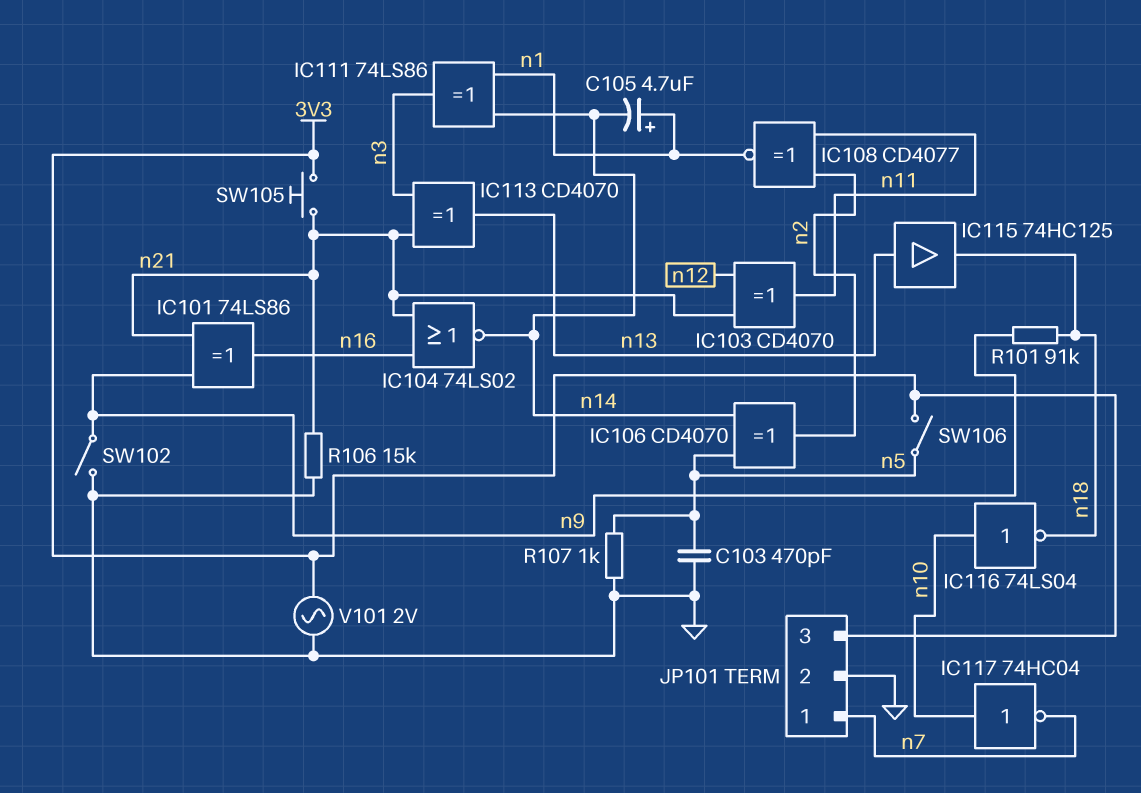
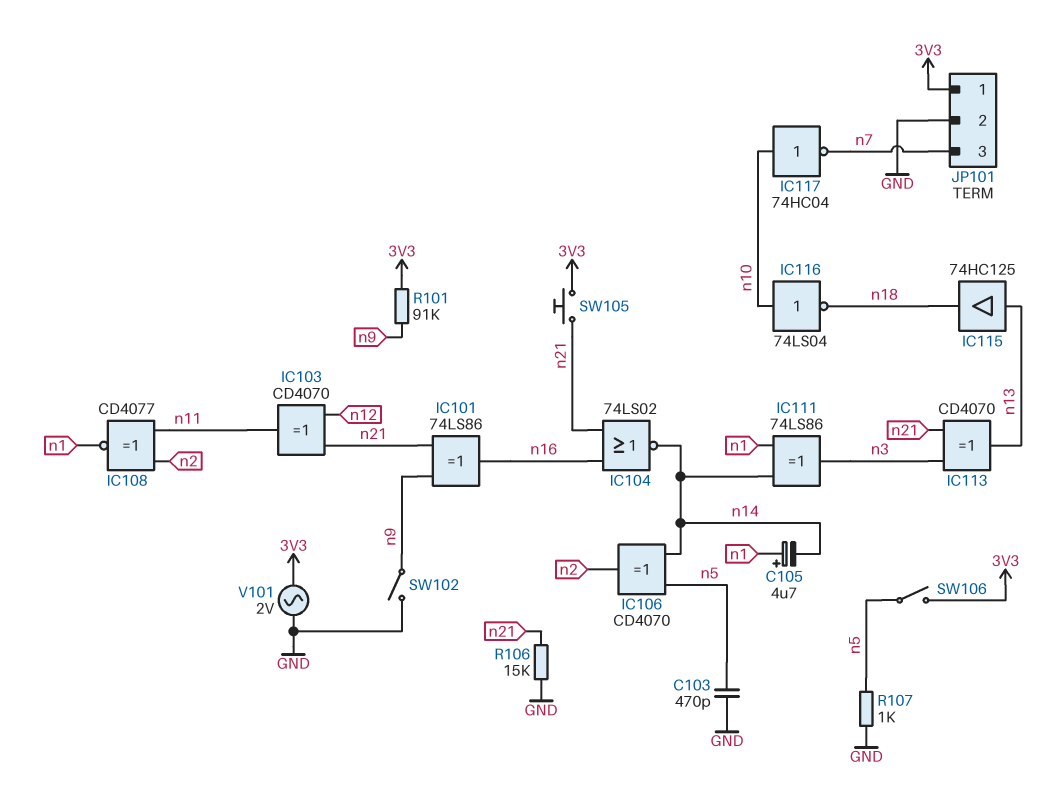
JP101 pin 1: n7 -> 3V3
JP101 pin 3: 3V3 -> n7
R101: 91k (n9, n18) -> 91k (3V3, n9)

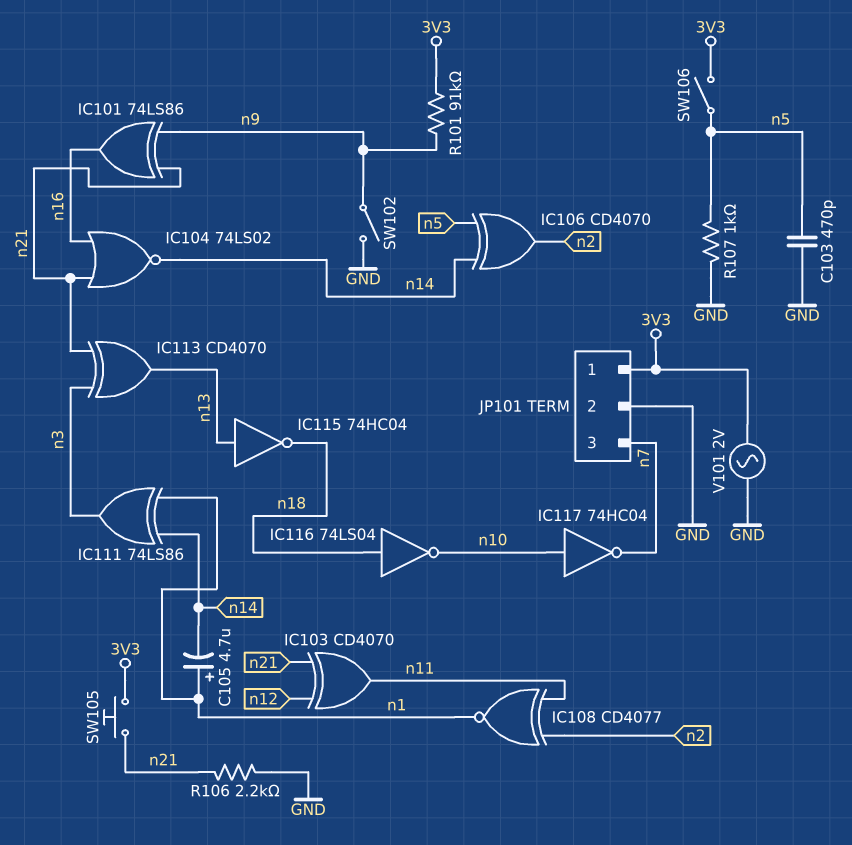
IC115: buffer 74HC125 (in n13, out n18) -> NOT 74HC04 (in n13, out n18)
IC116: NOT 74LS04 (in n10, out n18) -> NOT 74LS04 (in n18, out n10)
R106: 15k (GND, n21) -> 2.2k (GND, n21)

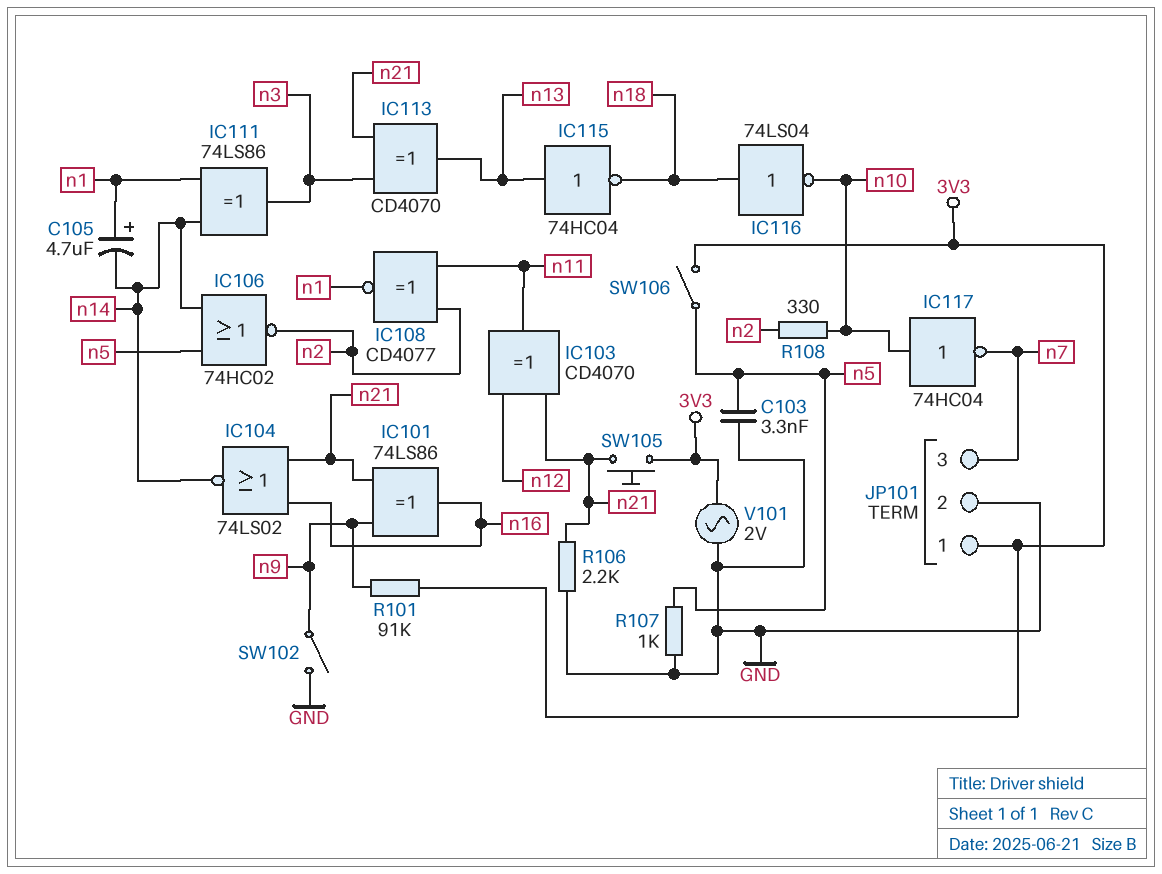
C103: 470pF (GND, n5) -> 3.3nF (GND, n5)
IC106: XOR CD4070 (in n5, in n14, out n2) -> NOR 74HC02 (in n5, in n14, out n2)
R108: none -> 330 (n2, n10)

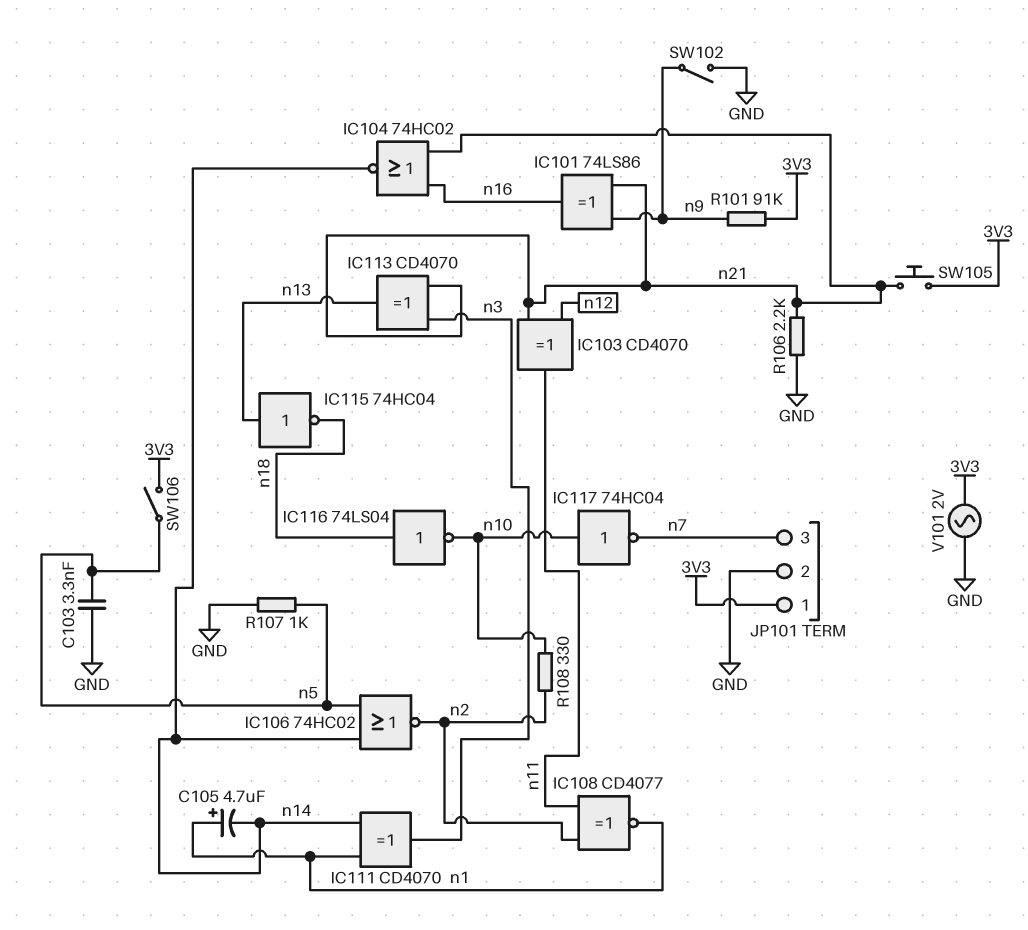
IC104: NOR 74LS02 (in n16, in n21, out n14) -> NOR 74HC02 (in n16, in n21, out n14)
IC111: XOR 74LS86 (in n1, in n14, out n3) -> XOR CD4070 (in n1, in n14, out n3)

